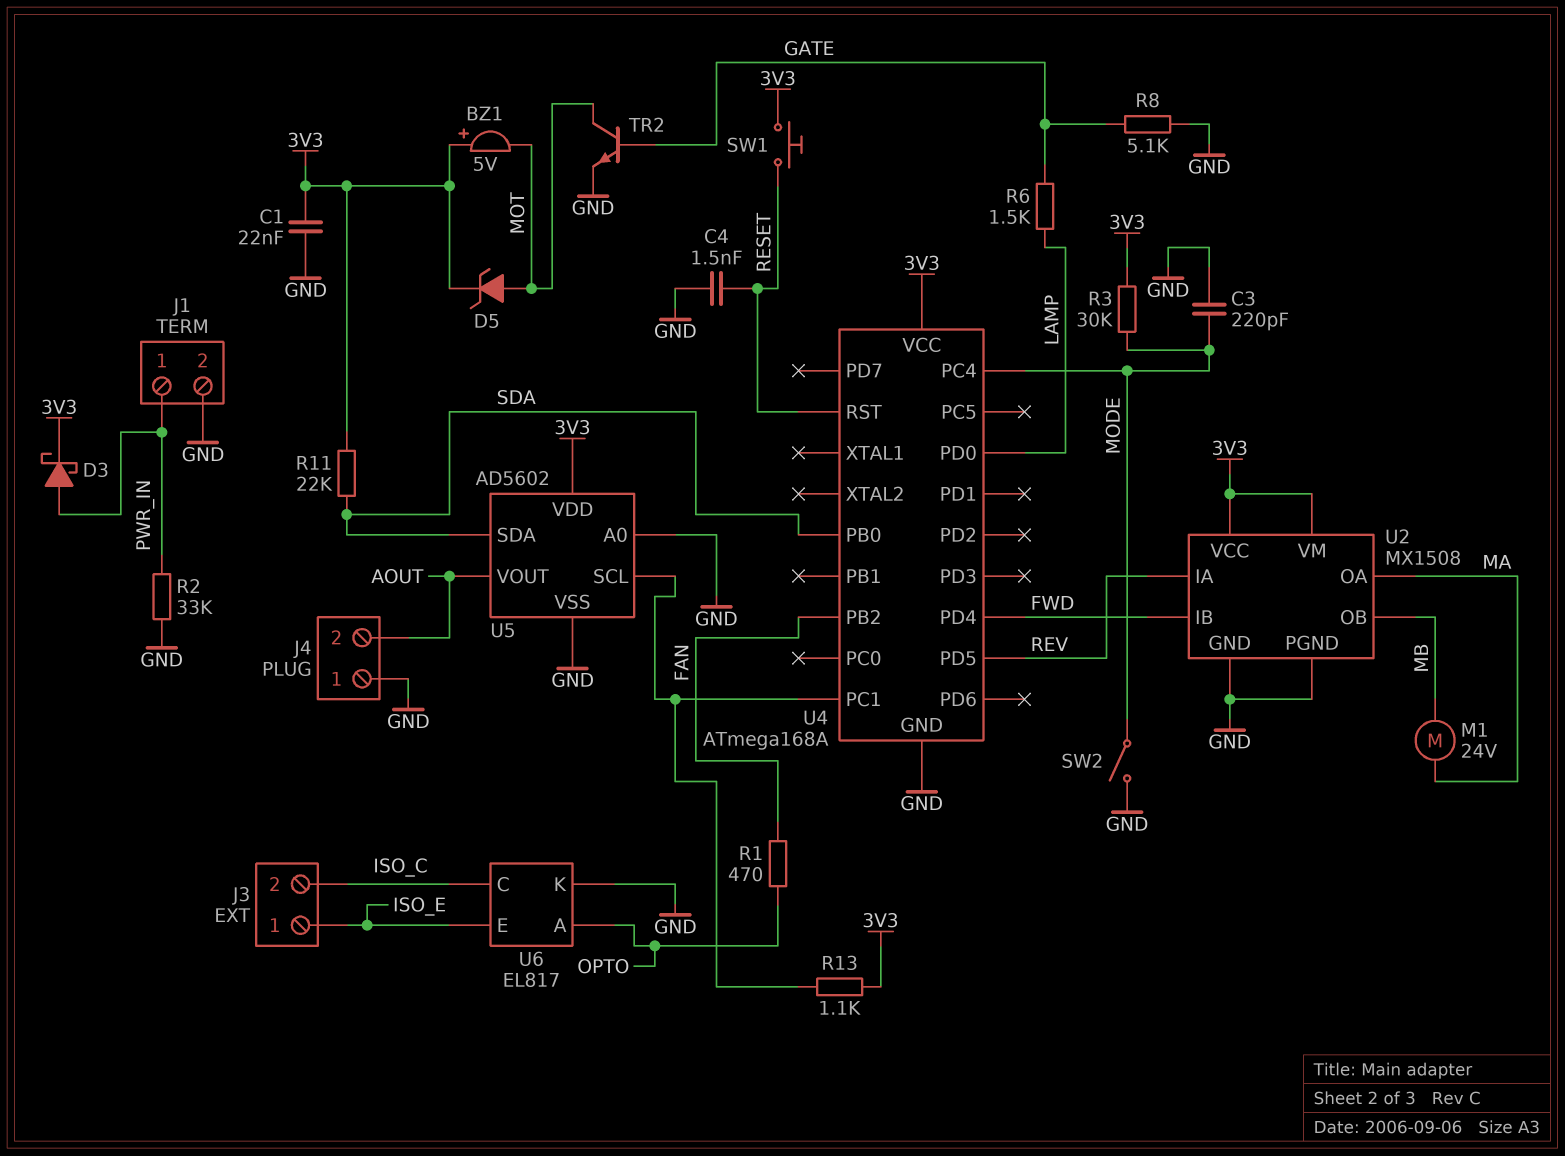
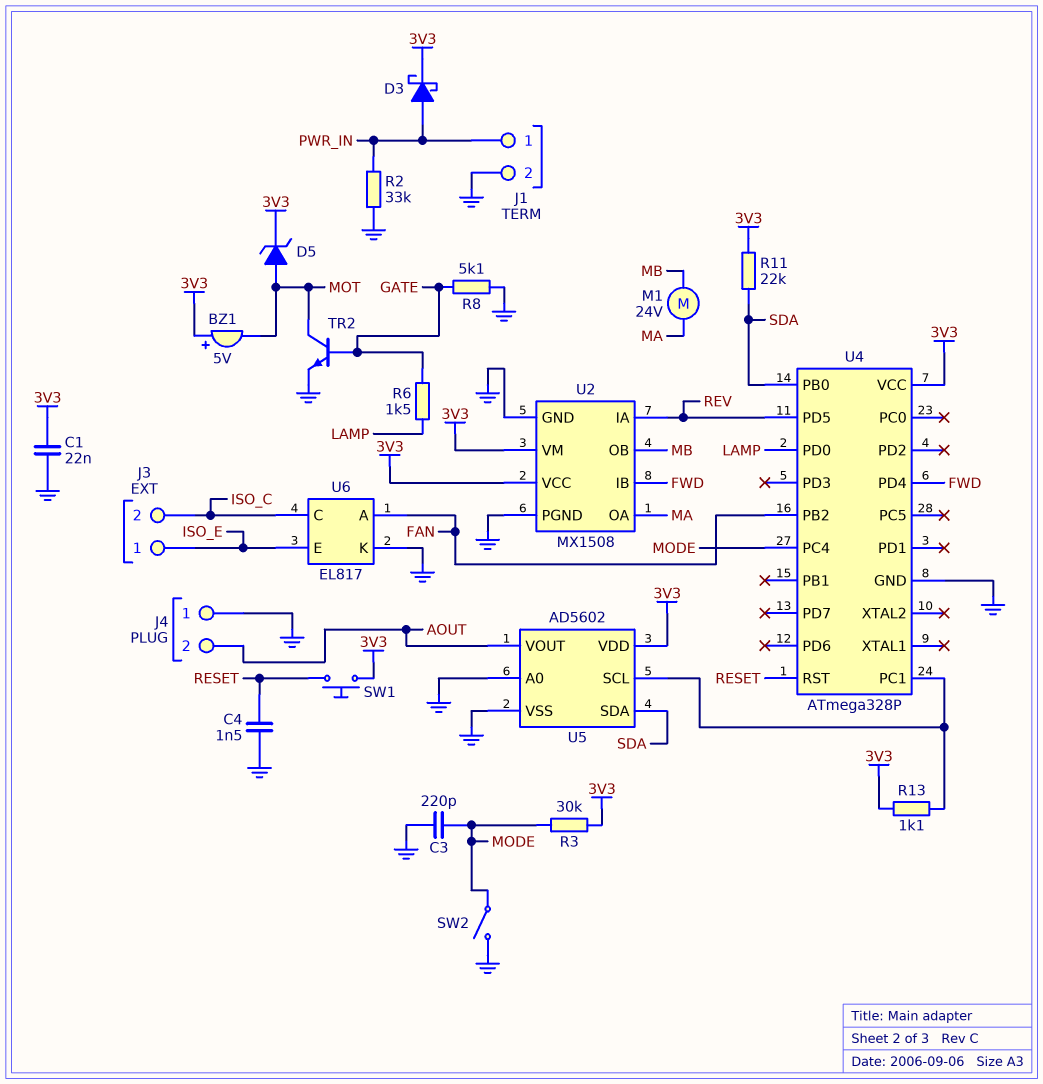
R1: 470 (FAN, OPTO) -> none
U4: ATmega168A -> ATmega328P
U6 pin A: OPTO -> FAN

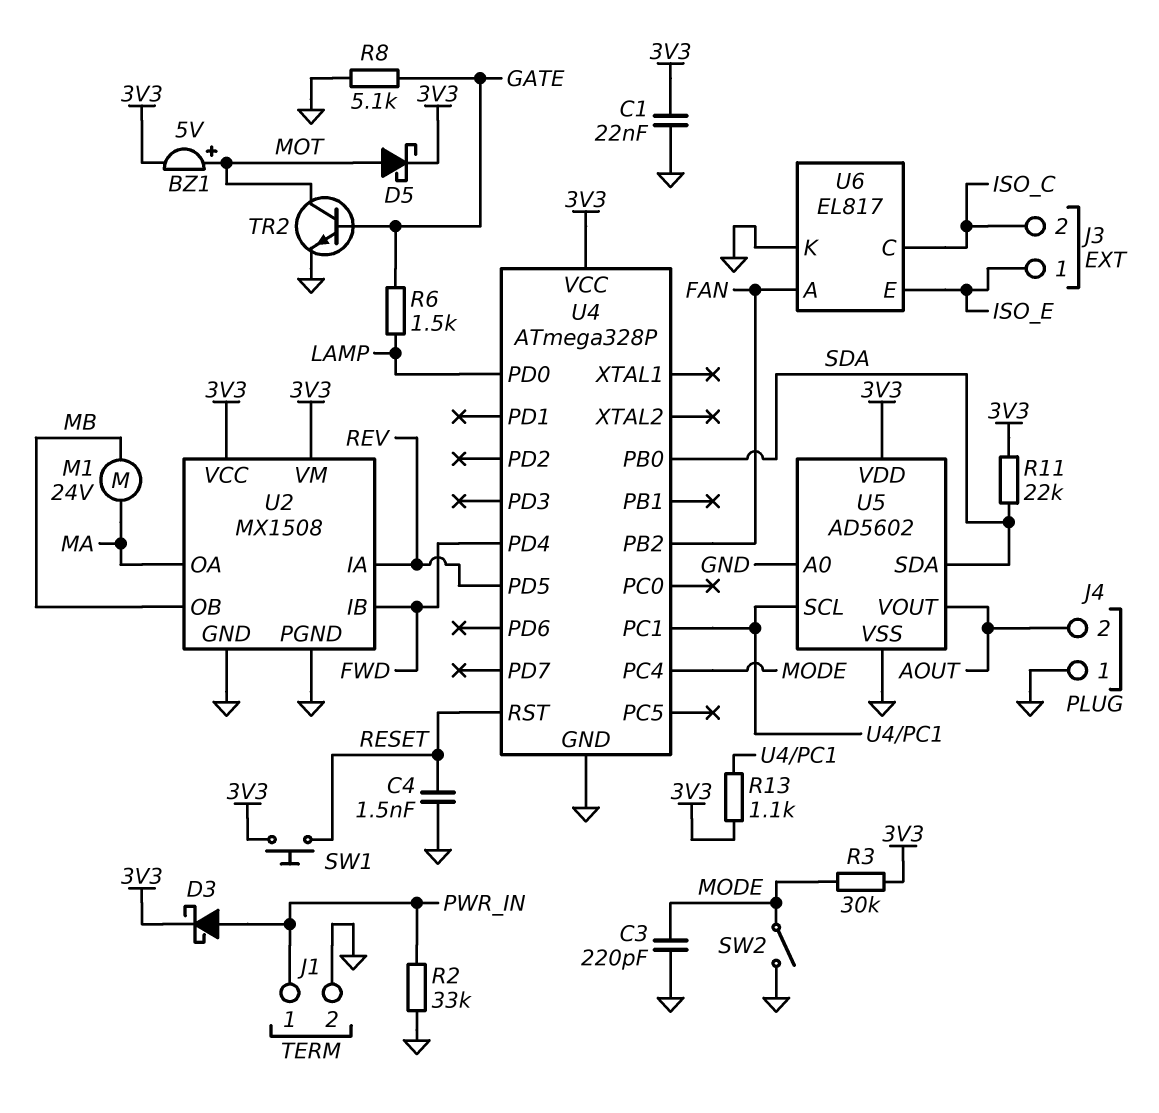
BZ1: buzzer 5V (plus 3V3, minus MOT) -> buzzer 5V (plus MOT, minus 3V3)
D5: zener (A MOT, K 3V3) -> schottky (A MOT, K 3V3)

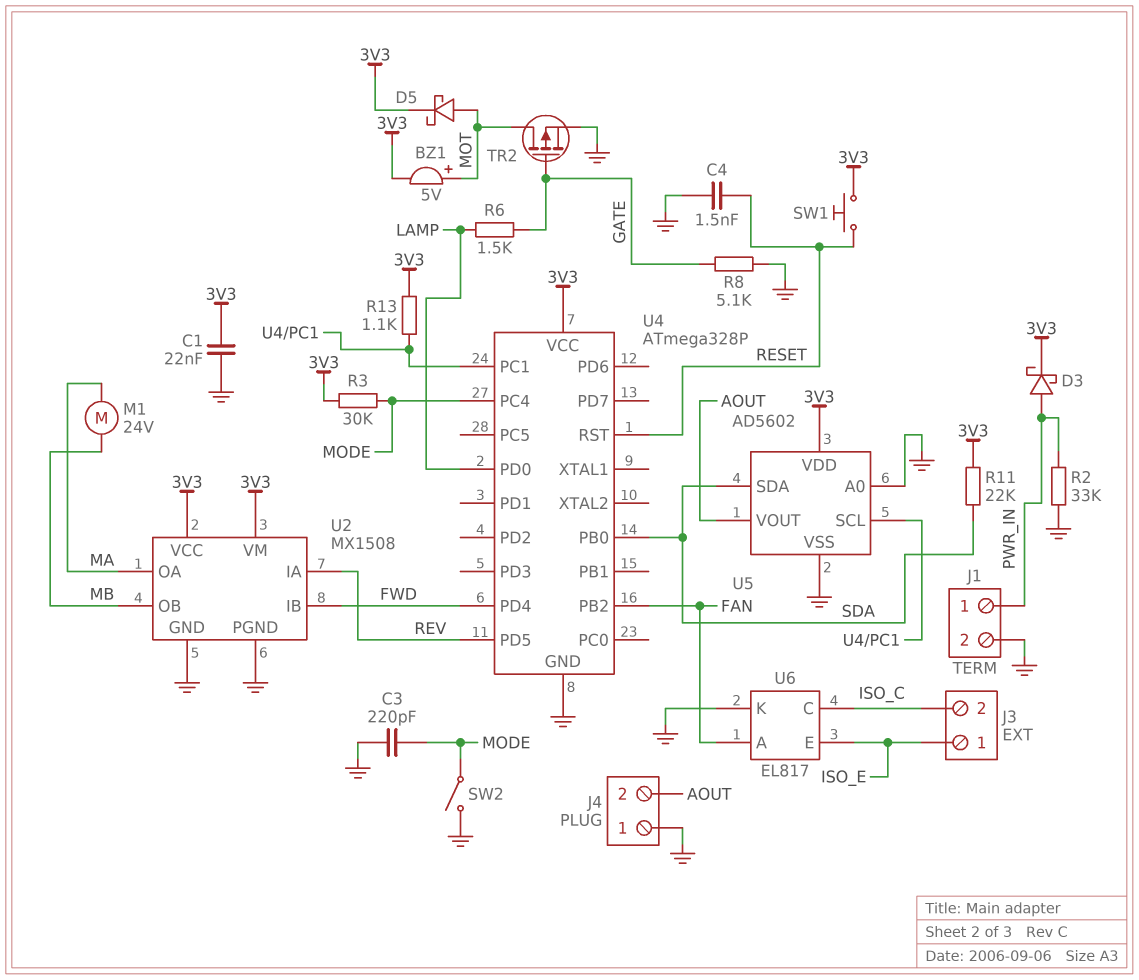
TR2: NPN (B GATE, C MOT, E GND) -> PMOS (G GATE, D MOT, S GND)

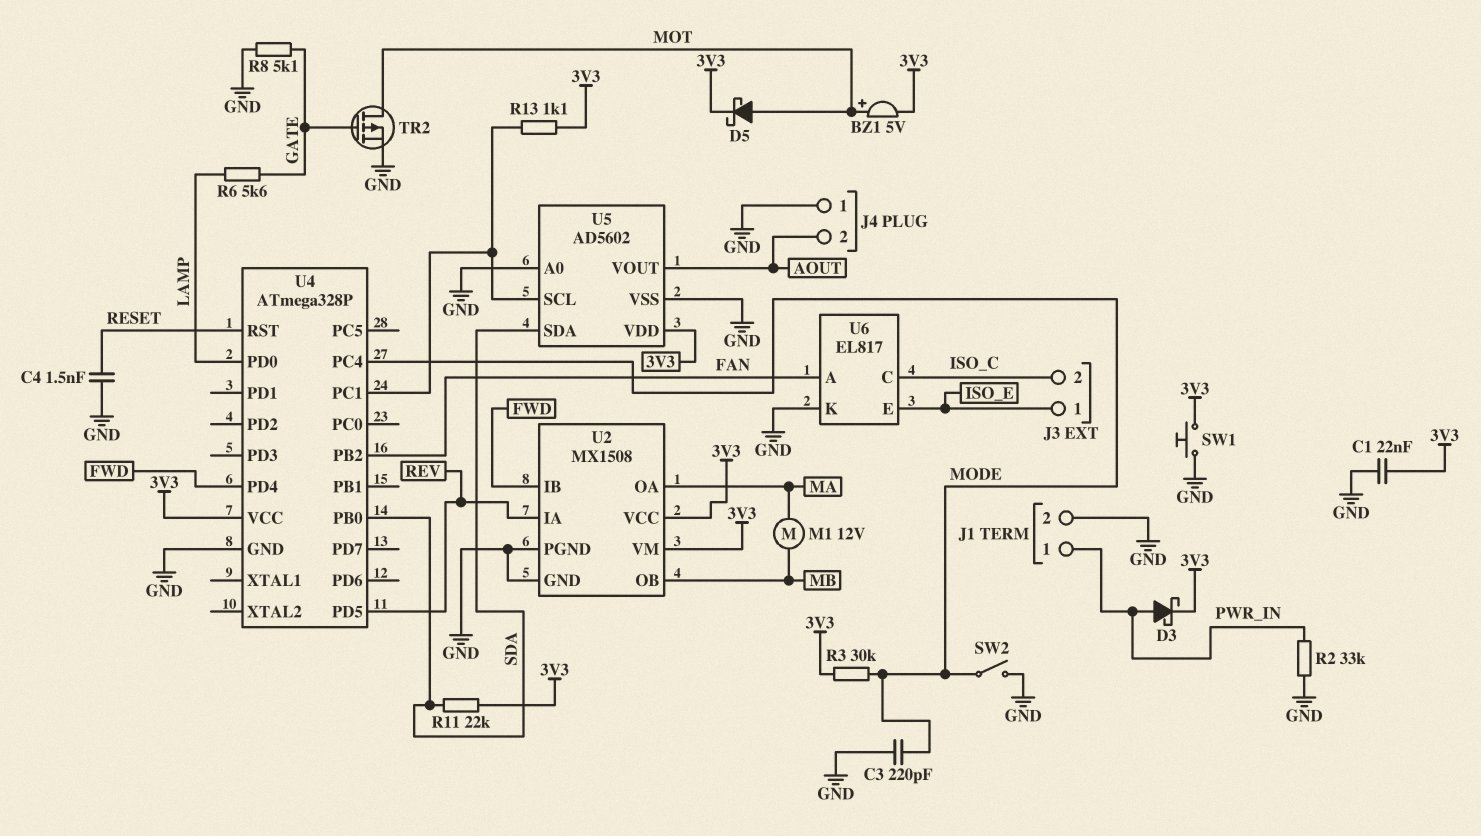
M1: motor 24V (MA, MB) -> motor 12V (MA, MB)
R6: 1.5k (GATE, LAMP) -> 5.6k (GATE, LAMP)
SW1: button (3V3, RESET) -> button (3V3, GND)

